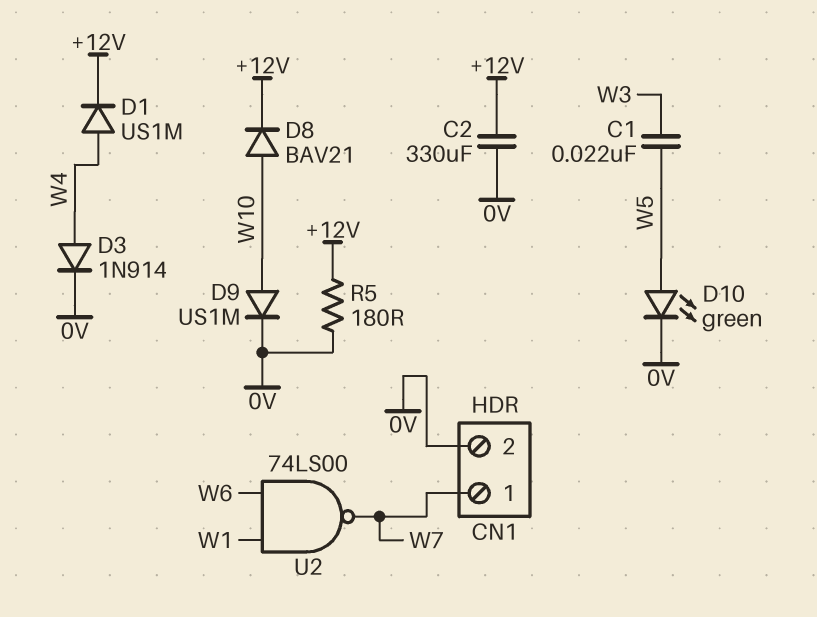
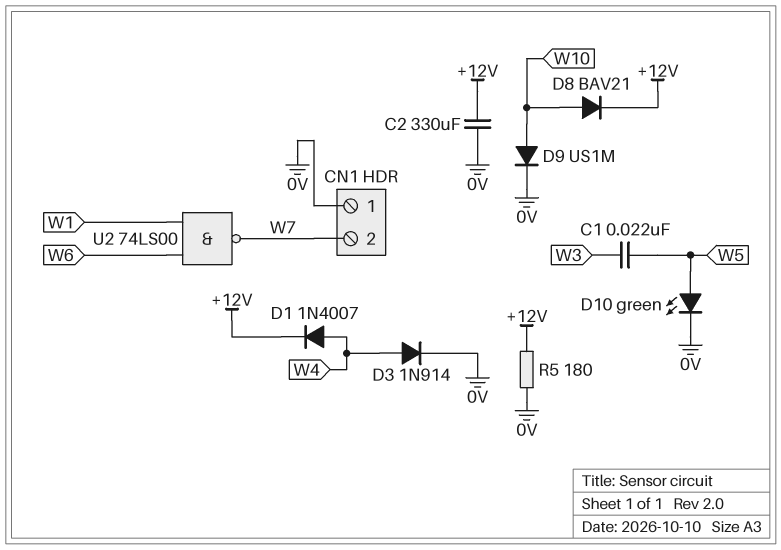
CN1 pin 1: W7 -> 0V
CN1 pin 2: 0V -> W7
D1: diode US1M (A W4, K +12V) -> diode 1N4007 (A W4, K +12V)

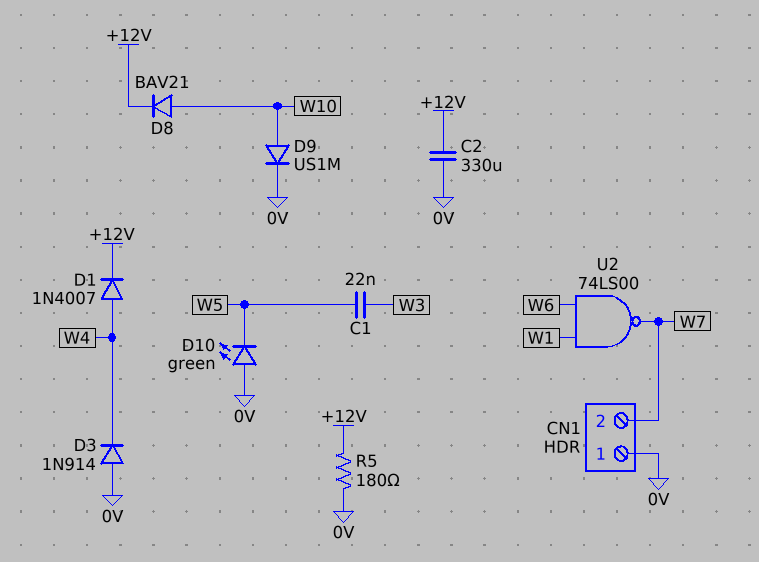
D3: diode 1N914 (A W4, K 0V) -> diode 1N914 (A 0V, K W4)
D10: LED green (A W5, K 0V) -> LED green (A 0V, K W5)

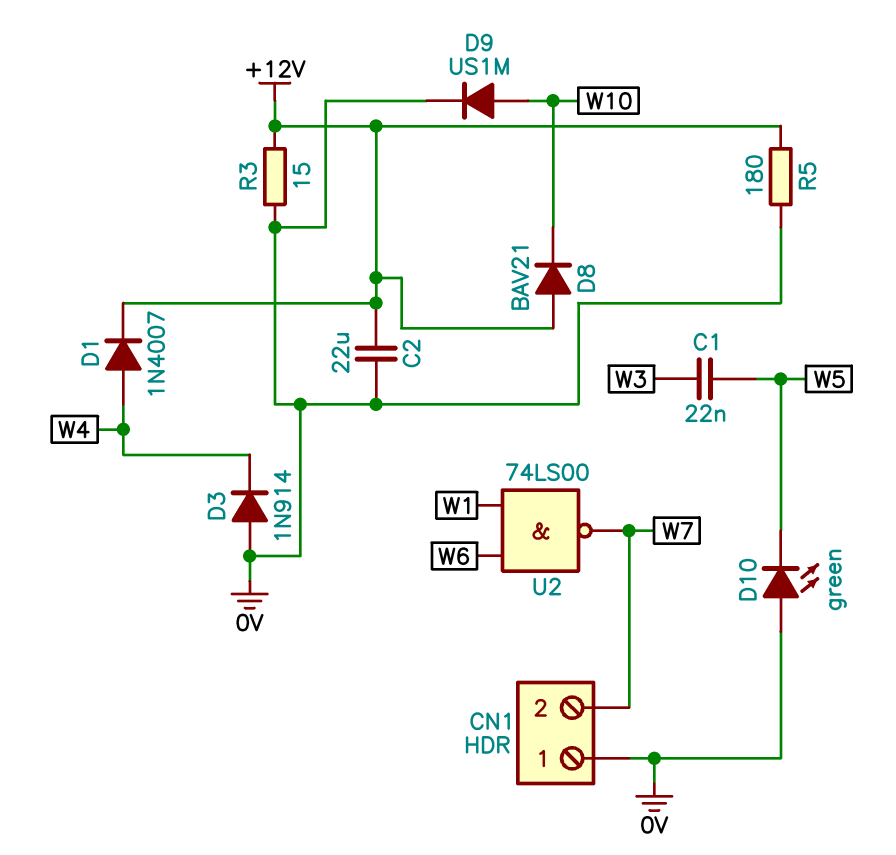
C2: 330uF (+12V, 0V) -> 22uF (+12V, 0V)
D8: diode BAV21 (A W10, K +12V) -> diode BAV21 (A +12V, K W10)
R3: none -> 15 (+12V, 0V)

